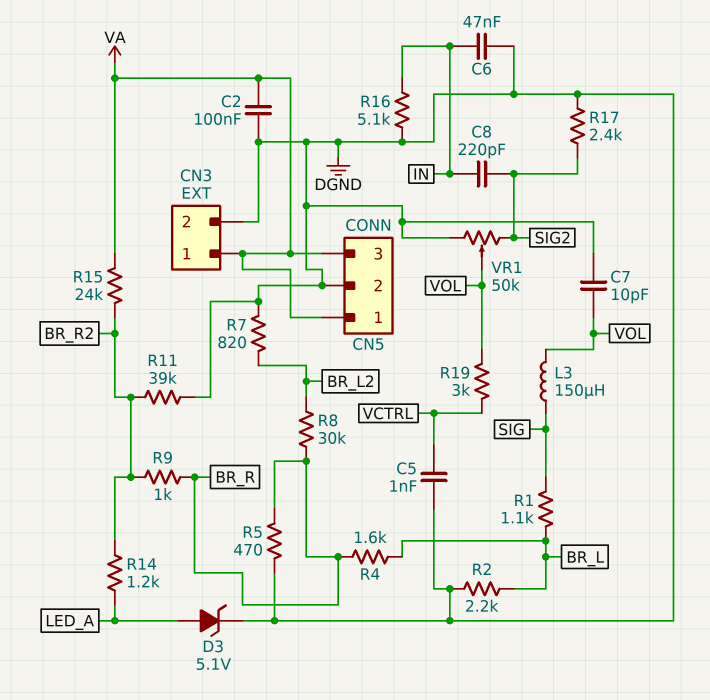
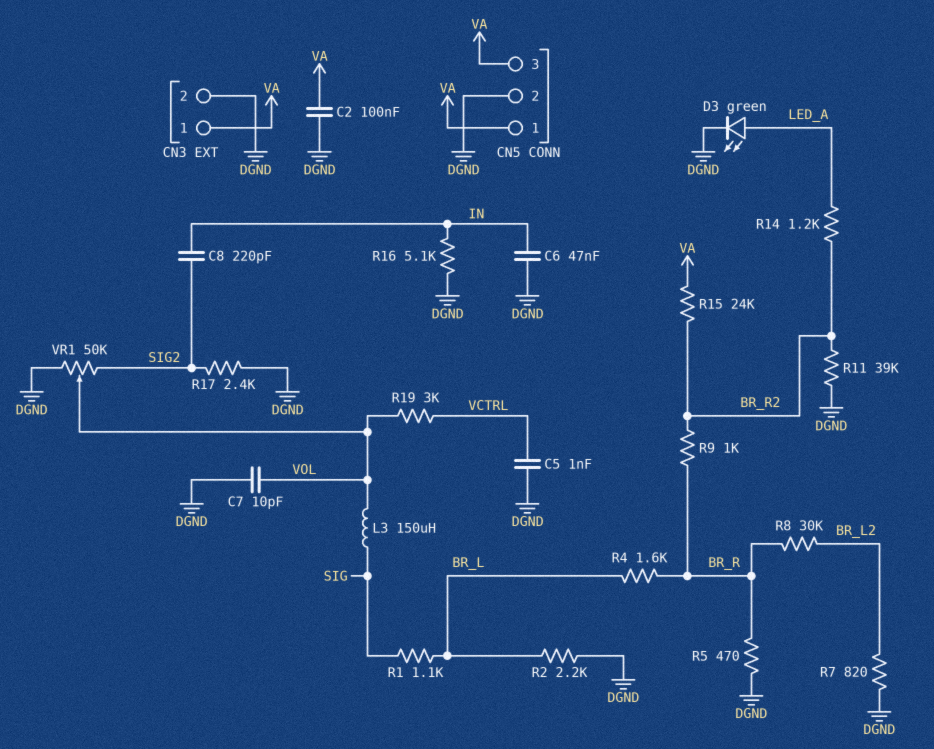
D3: zener 5.1V (A LED_A, K DGND) -> LED green (A LED_A, K DGND)

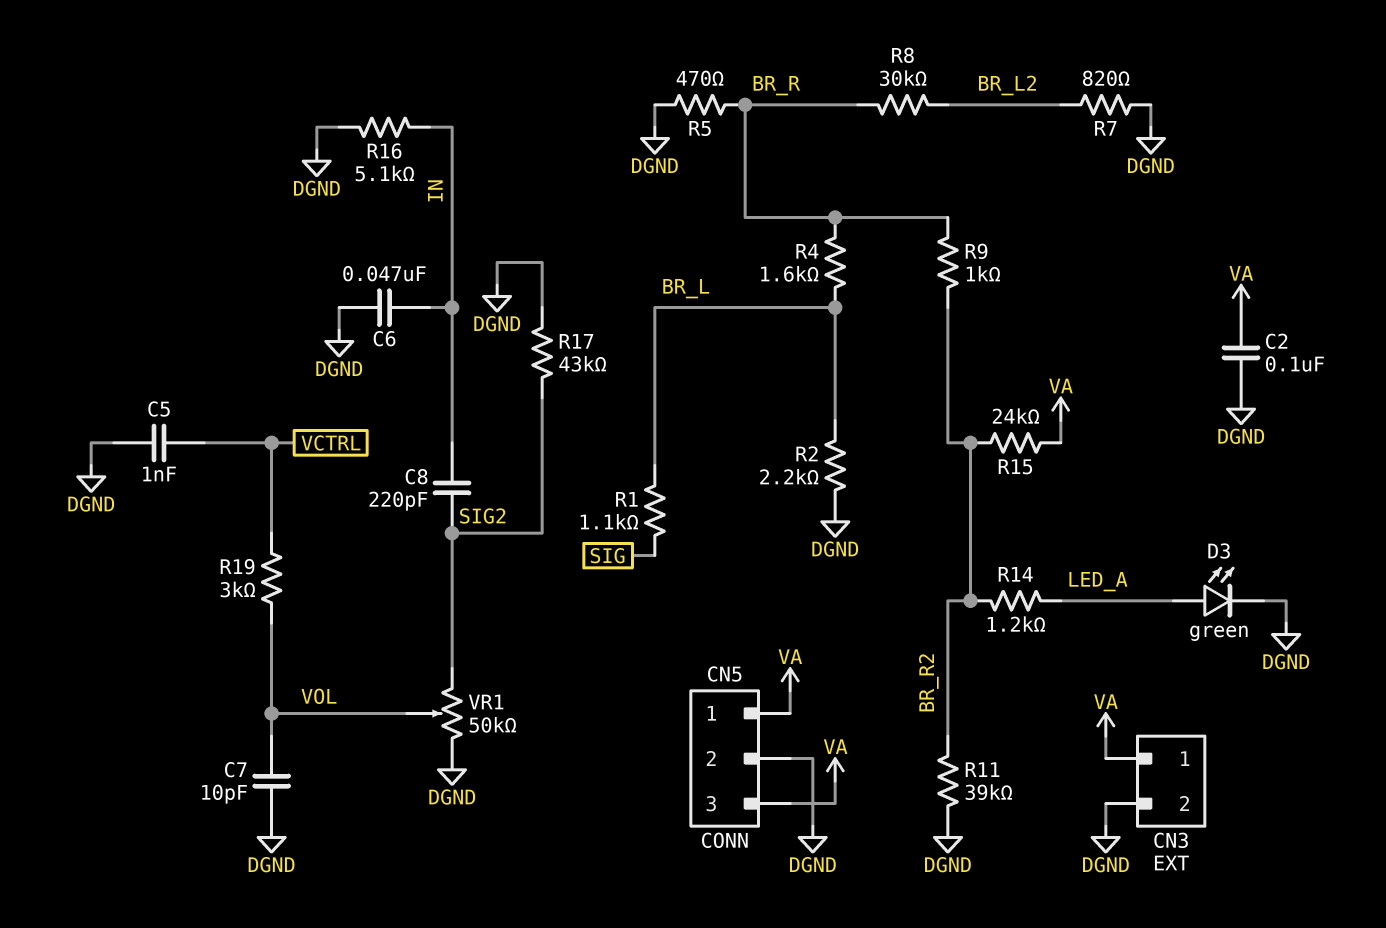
L3: 150uH (SIG, VOL) -> none
R17: 2.4k (DGND, SIG2) -> 43k (DGND, SIG2)

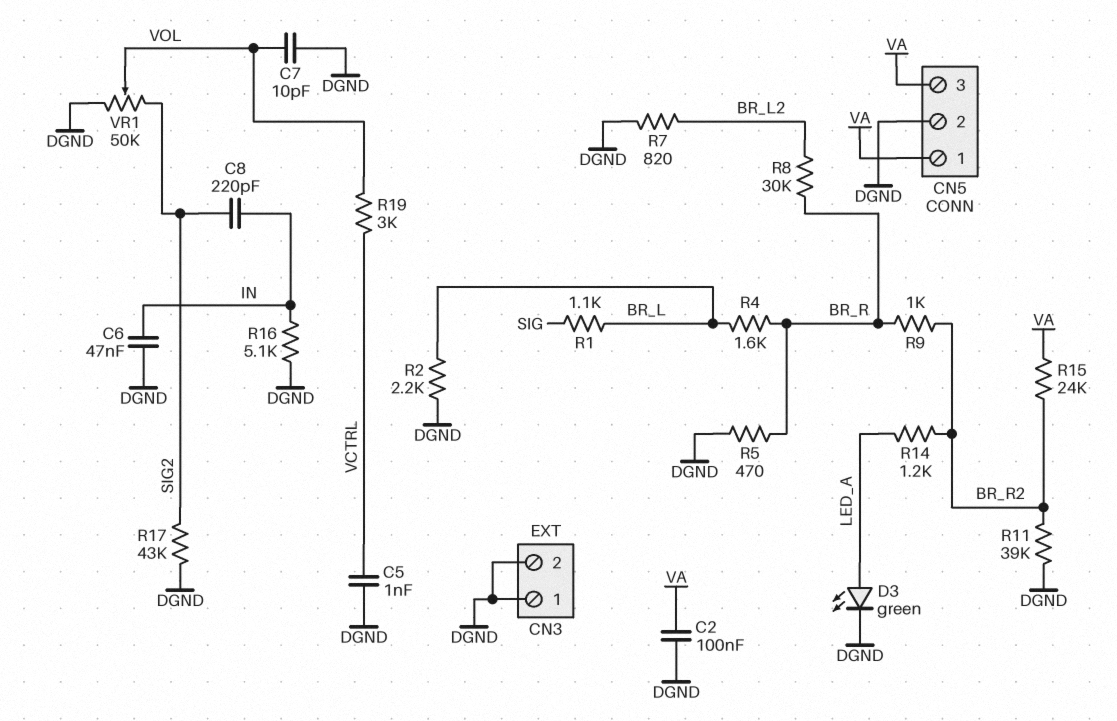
CN3 pin 1: VA -> DGND

